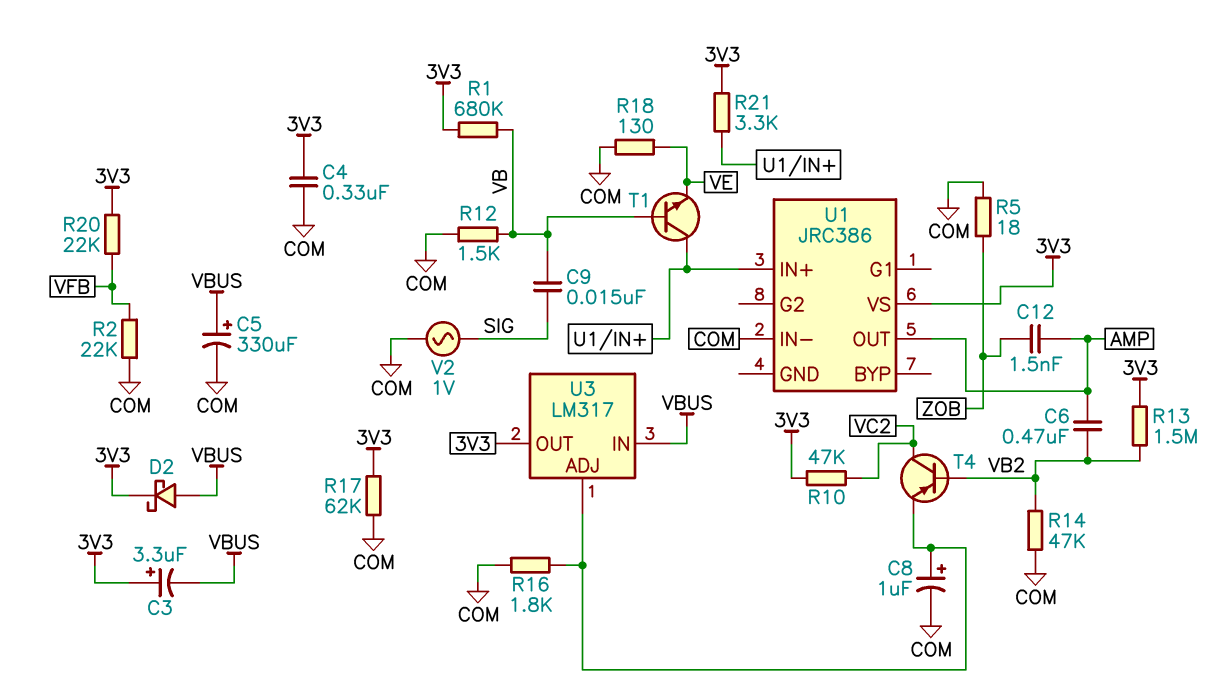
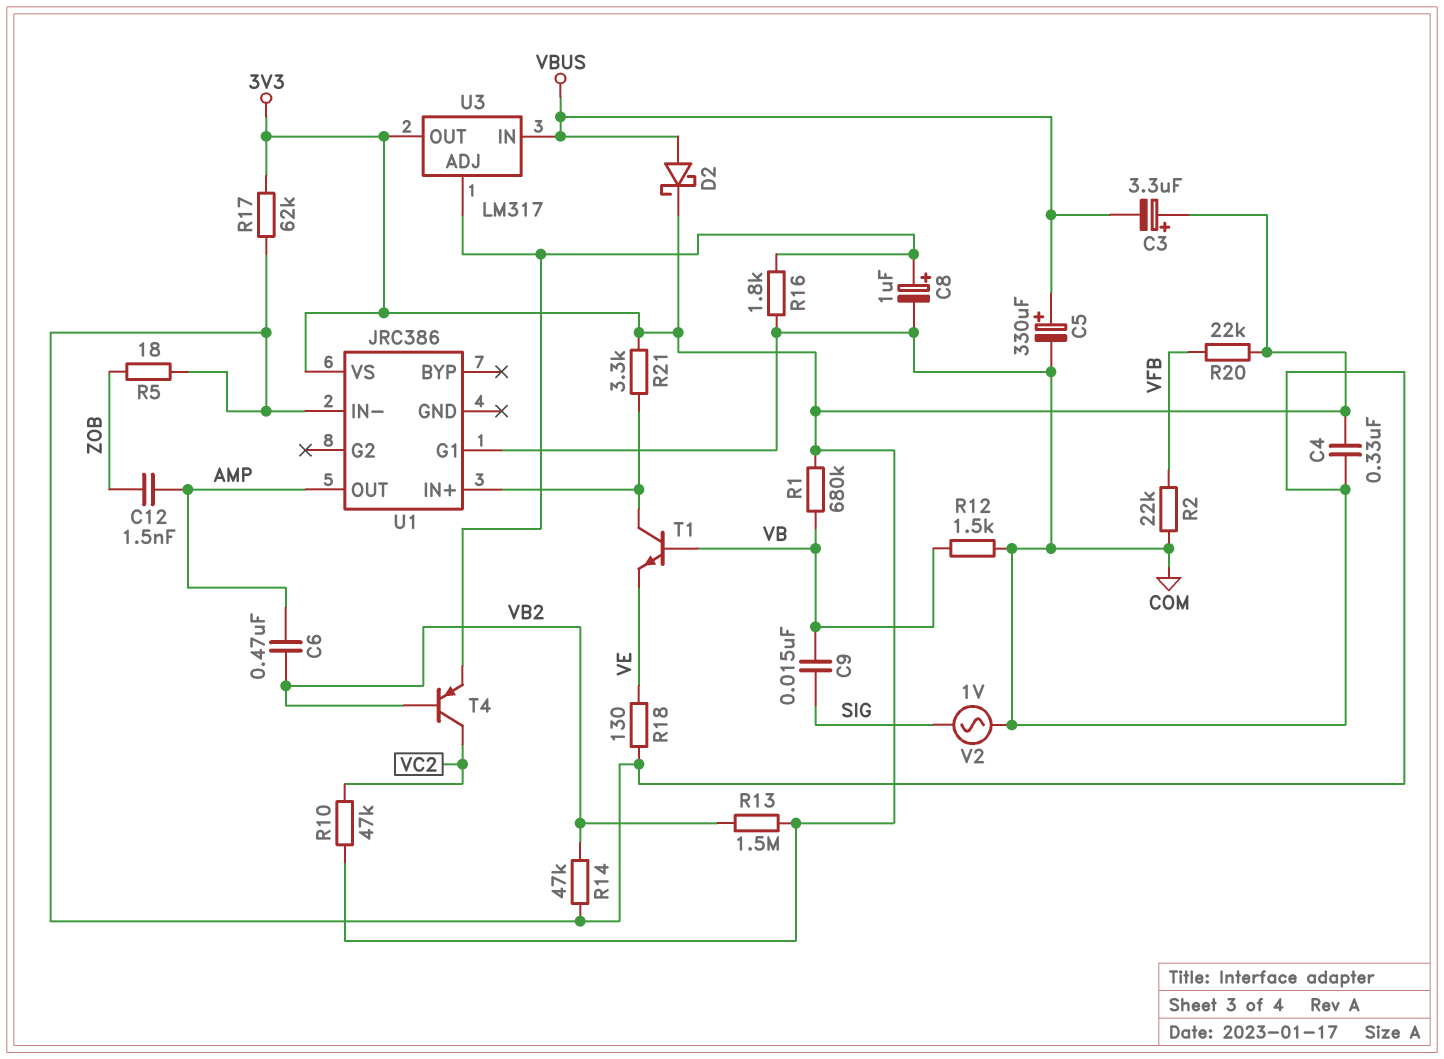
U1 pin G1: none -> COM

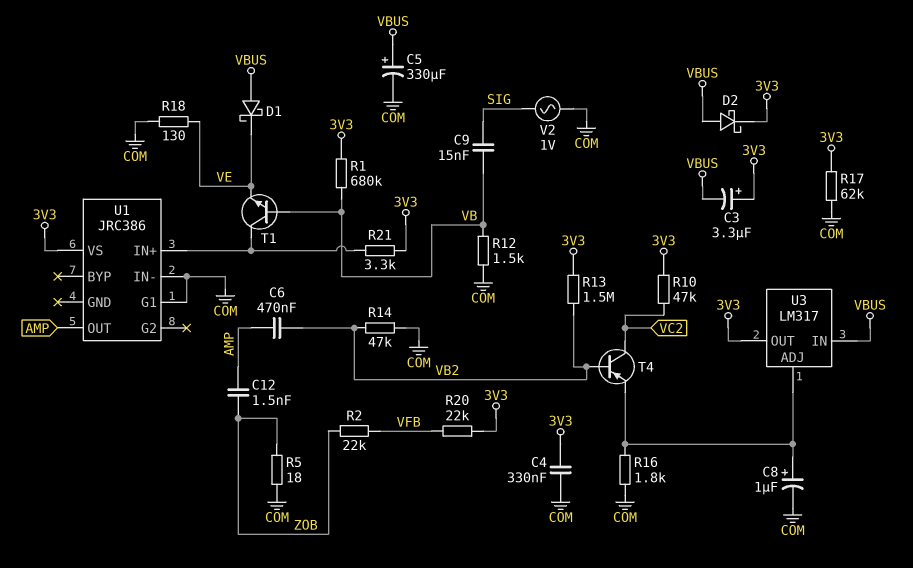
D1: none -> schottky (A VBUS, K VE)
R2: 22k (COM, VFB) -> 22k (VFB, ZOB)

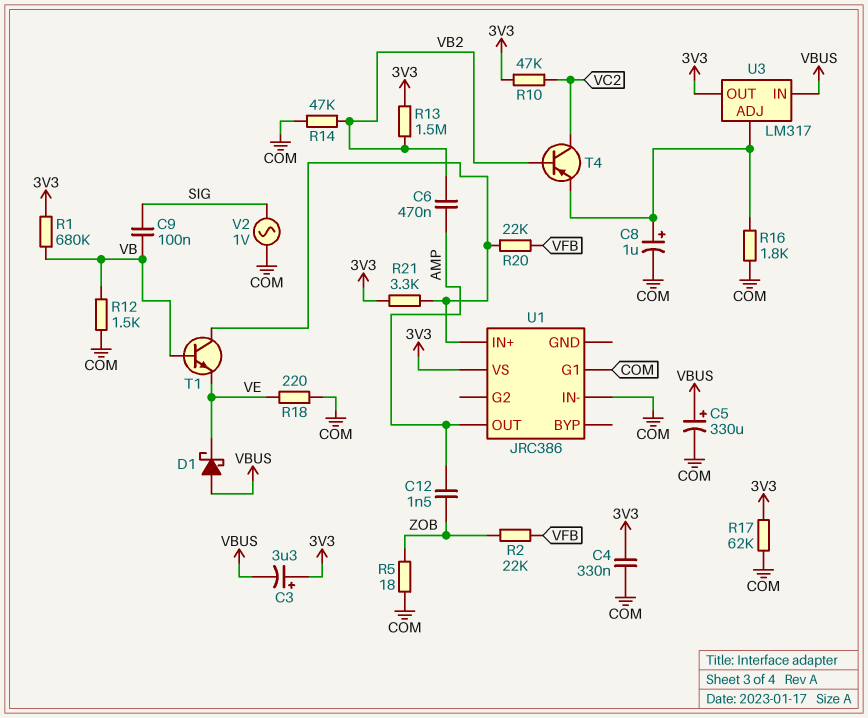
C9: 15nF (SIG, VB) -> 100nF (SIG, VB)
D2: schottky (A VBUS, K 3V3) -> none
R18: 130 (COM, VE) -> 220 (COM, VE)
R20: 22k (3V3, VFB) -> 22k (U1/IN+, VFB)

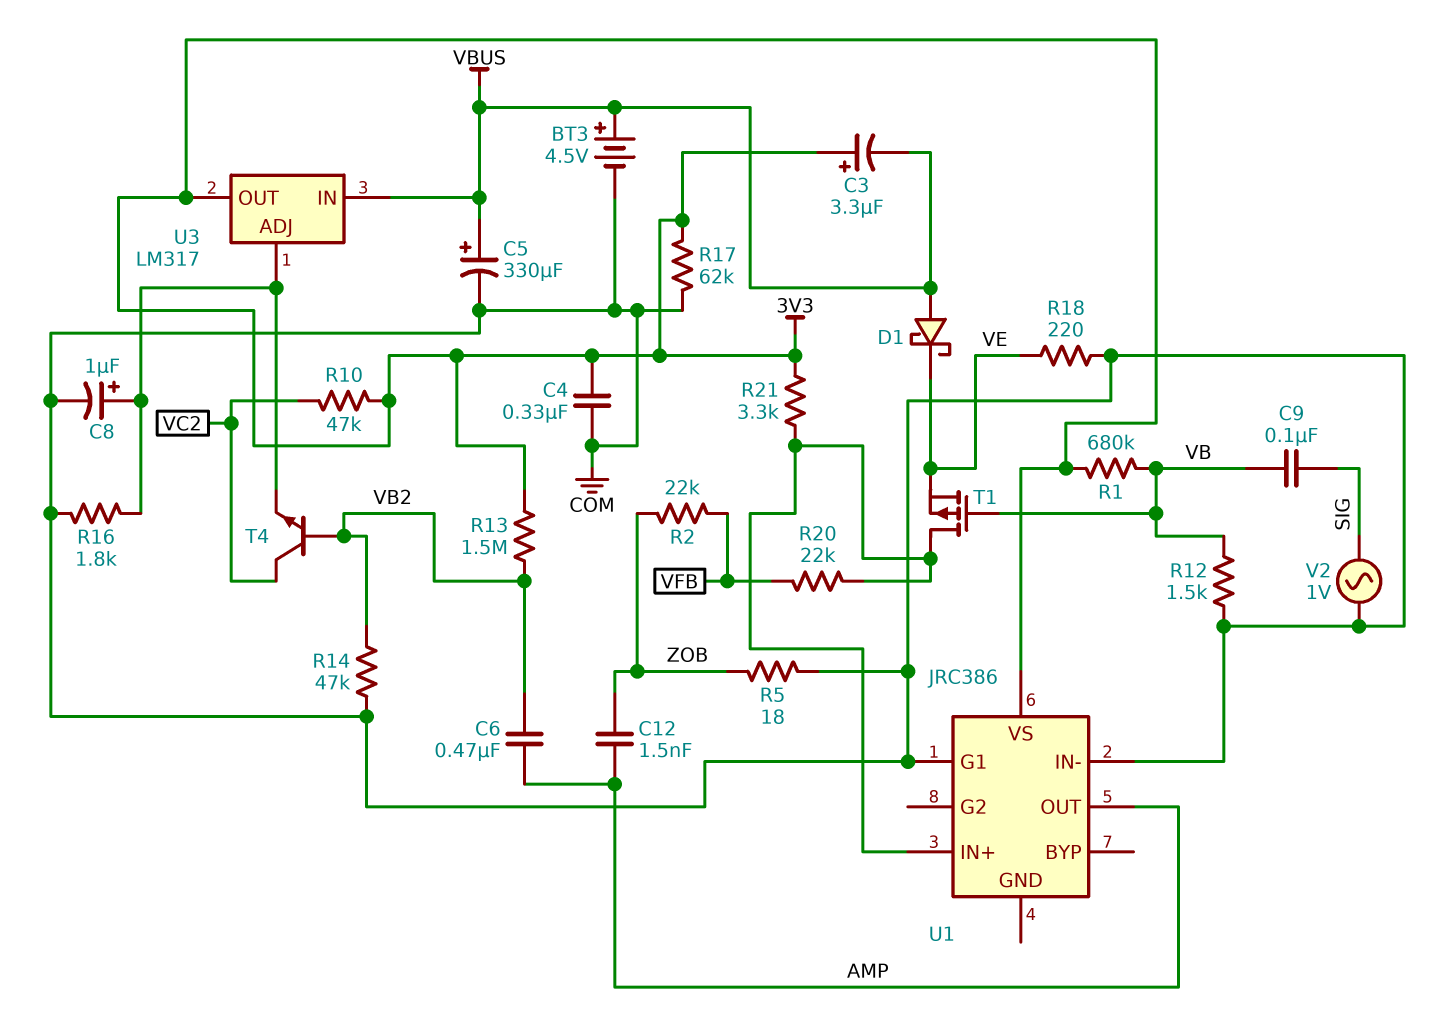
BT3: none -> 4.5V (plus VBUS, minus COM)
T1: NPN (B VB, C U1/IN+, E VE) -> PMOS (G VB, D U1/IN+, S VE)
T4: PNP (B VB2, C VC2, E U3/ADJ) -> NPN (B VB2, C VC2, E U3/ADJ)

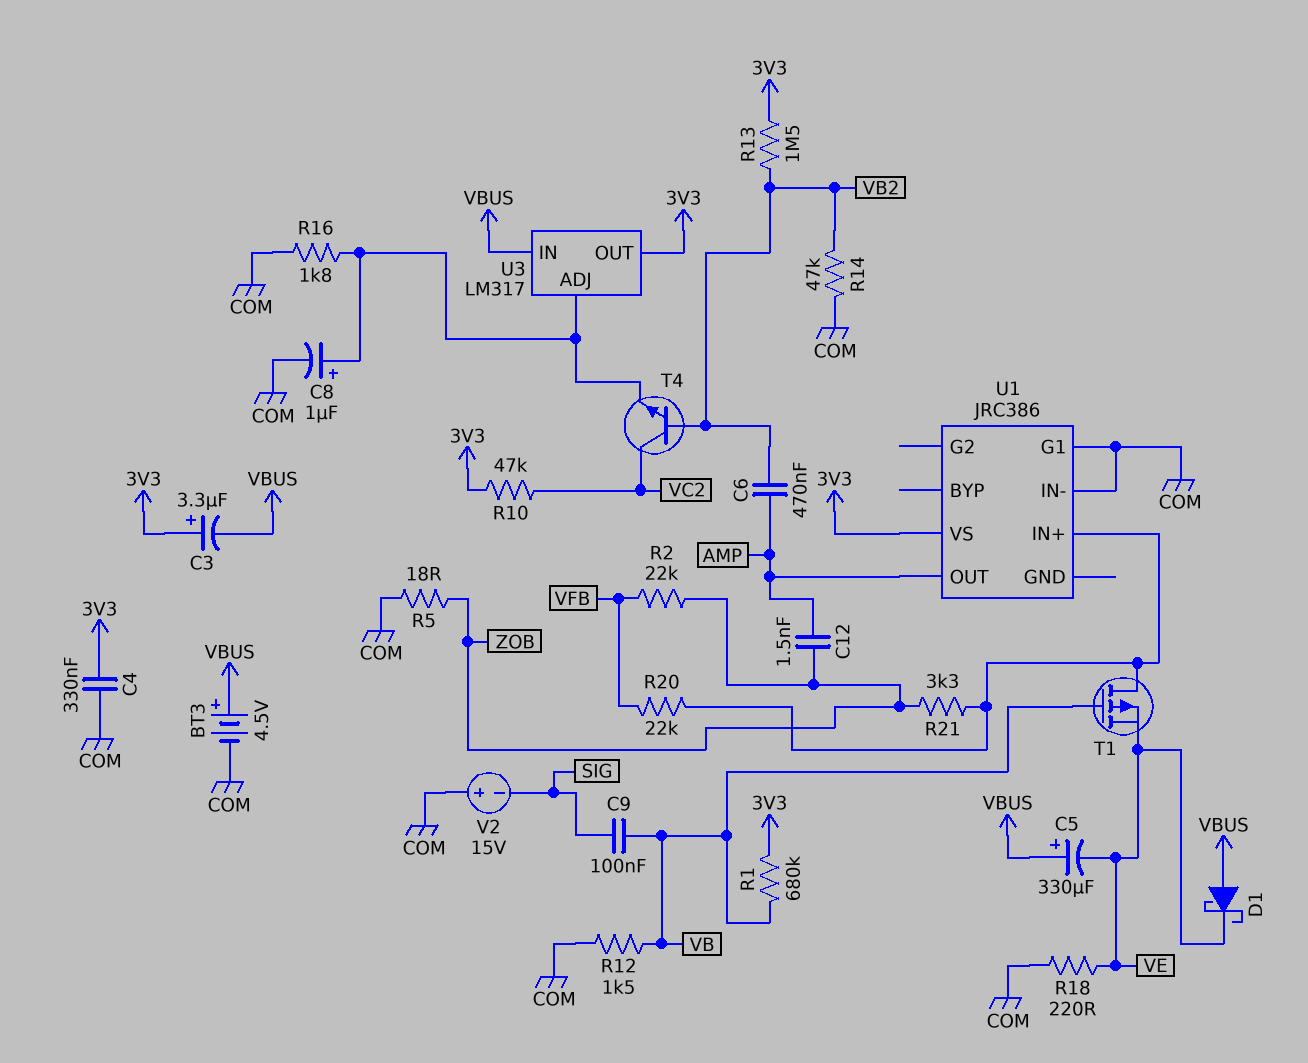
C5: 330uF (plus VBUS, minus COM) -> 330uF (plus VBUS, minus VE)
R17: 62k (3V3, COM) -> none
R21: 3.3k (3V3, U1/IN+) -> 3.3k (U1/IN+, ZOB)
V2: AC 1V (COM, SIG) -> 15V (plus COM, minus SIG)

